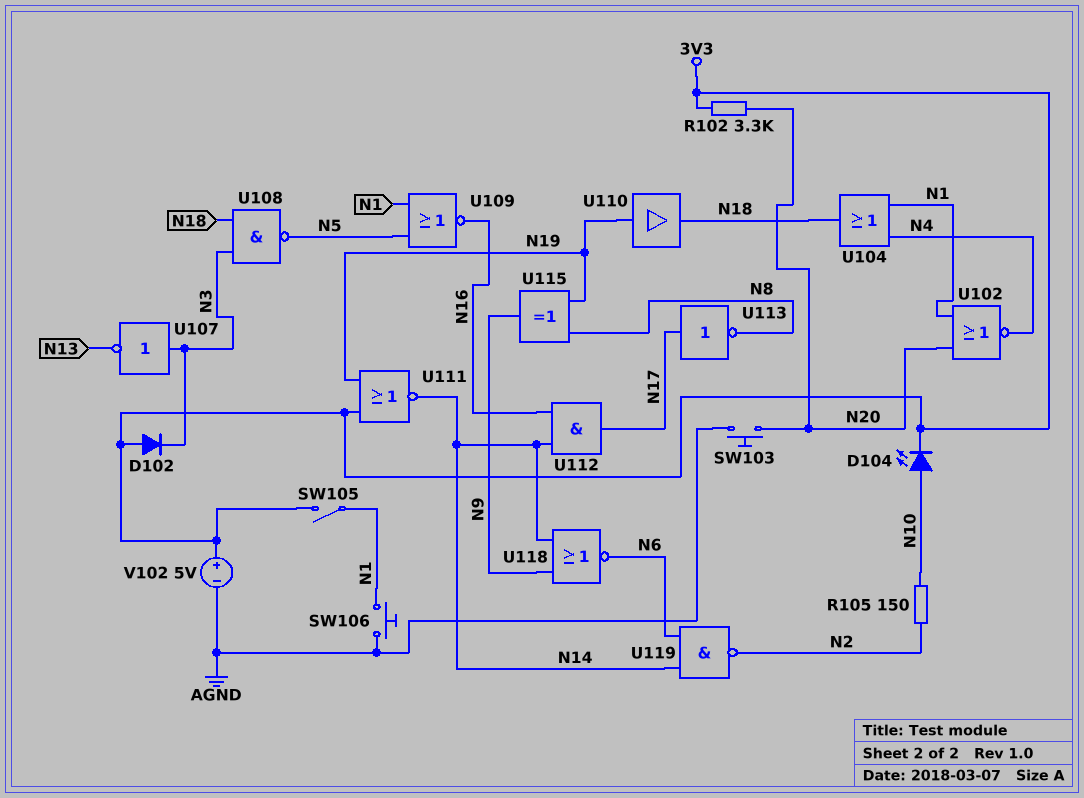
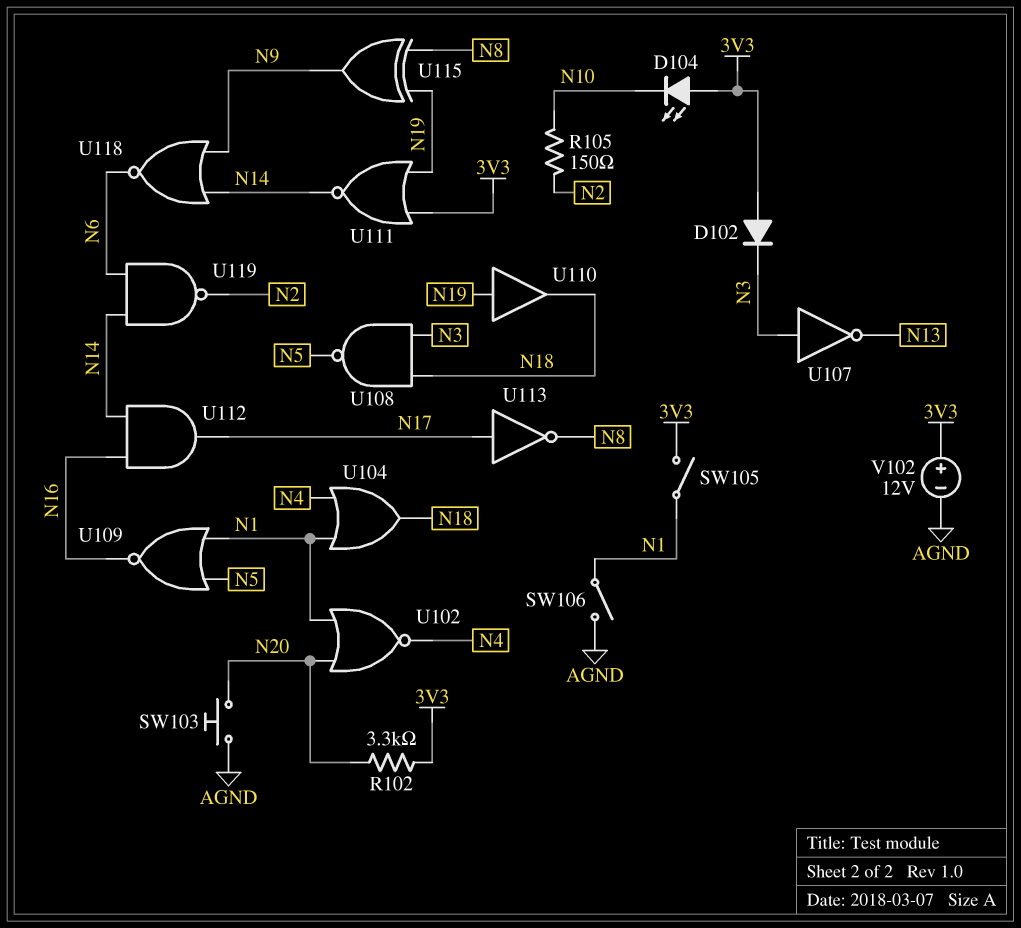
D104: LED (A N10, K 3V3) -> LED (A 3V3, K N10)
SW106: button (AGND, N1) -> switch (AGND, N1)
V102: 5V (plus 3V3, minus AGND) -> 12V (plus 3V3, minus AGND)

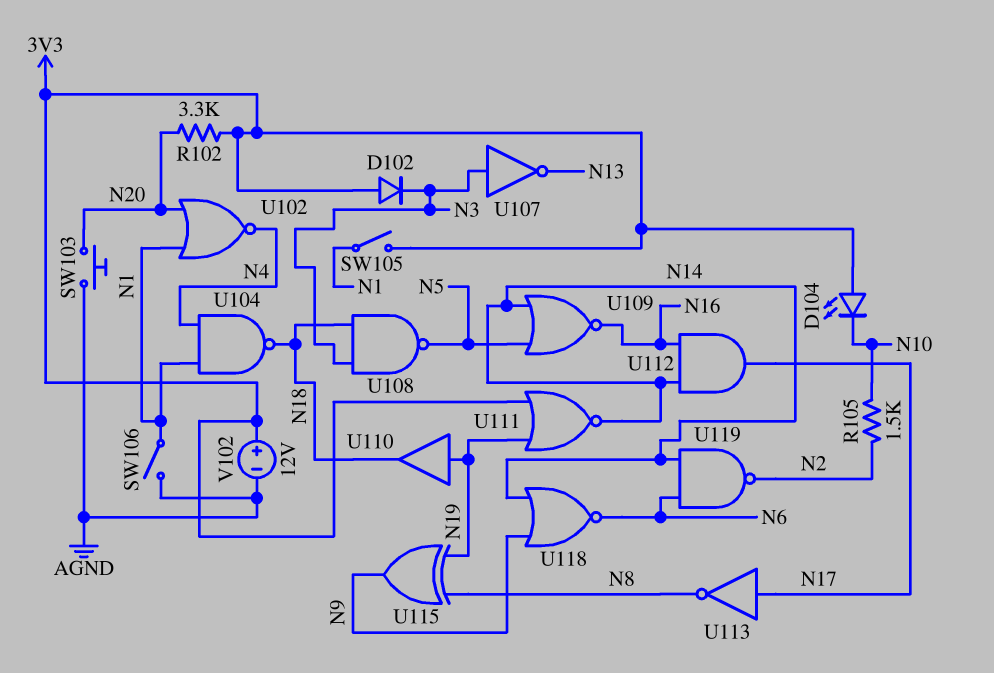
R105: 150 (N2, N10) -> 1.5k (N2, N10)
U104: OR (in N1, in N4, out N18) -> NAND (in N1, in N4, out N18)
U109: NOR (in N1, in N5, out N16) -> NOR (in N5, in N14, out N16)

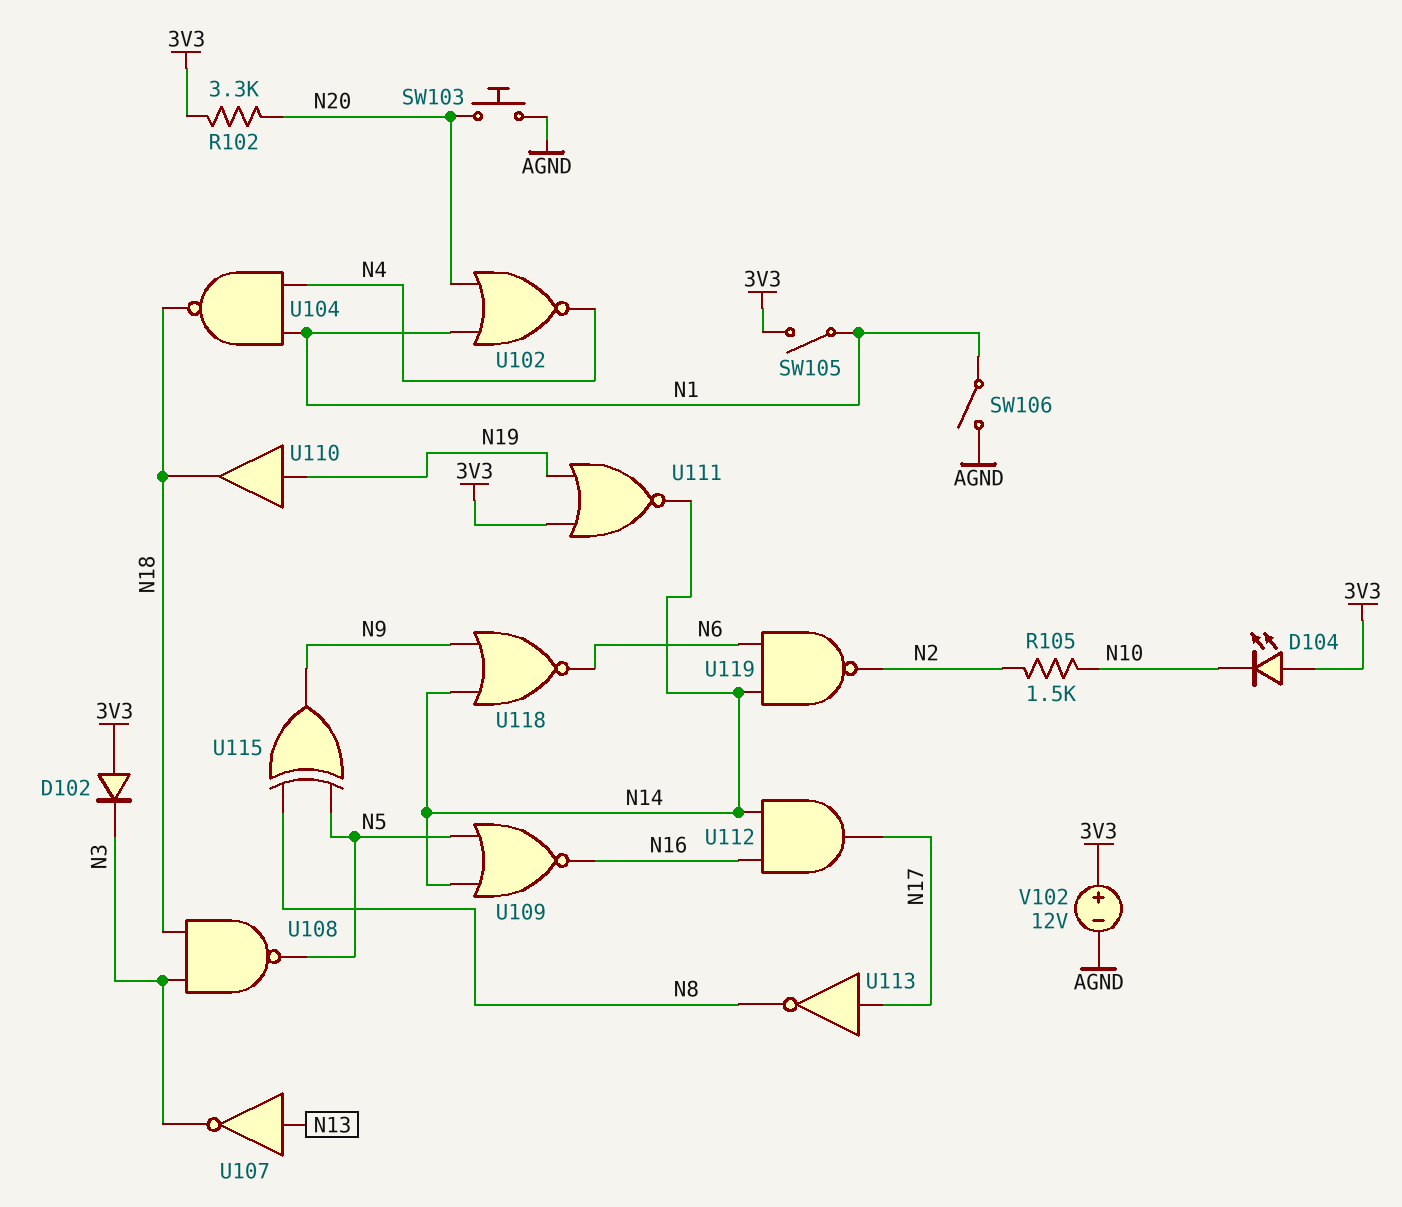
U107: NOT (in N3, out N13) -> NOT (in N13, out N3)
U115: XOR (in N8, in N19, out N9) -> XOR (in N5, in N8, out N9)

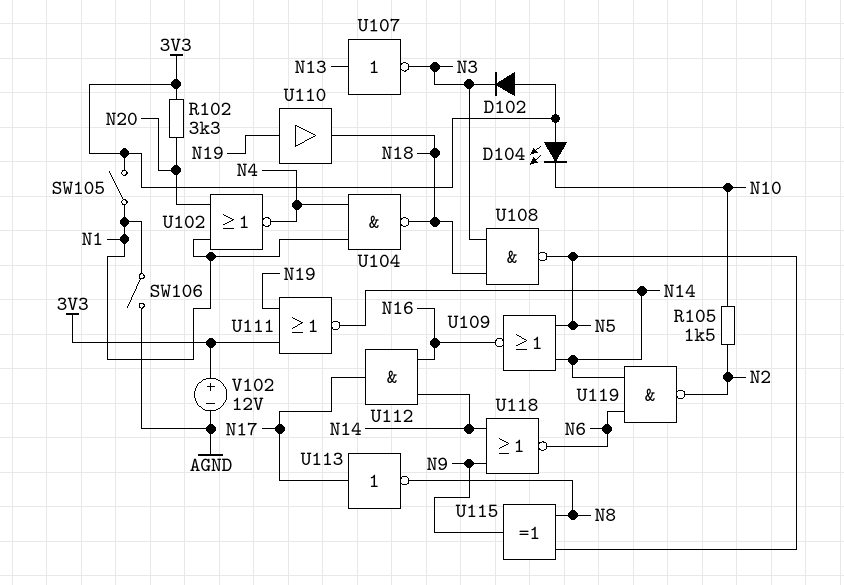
SW103: button (AGND, N20) -> none

